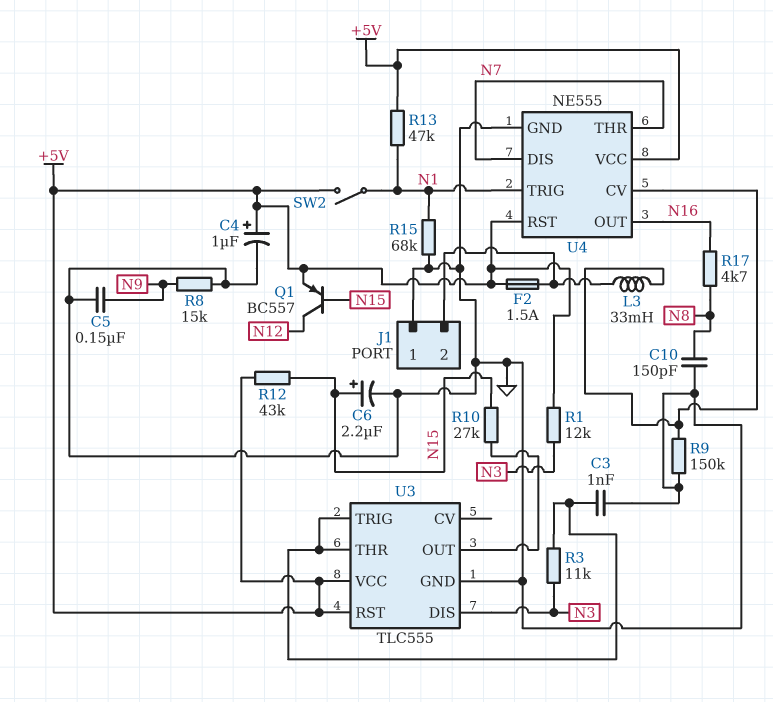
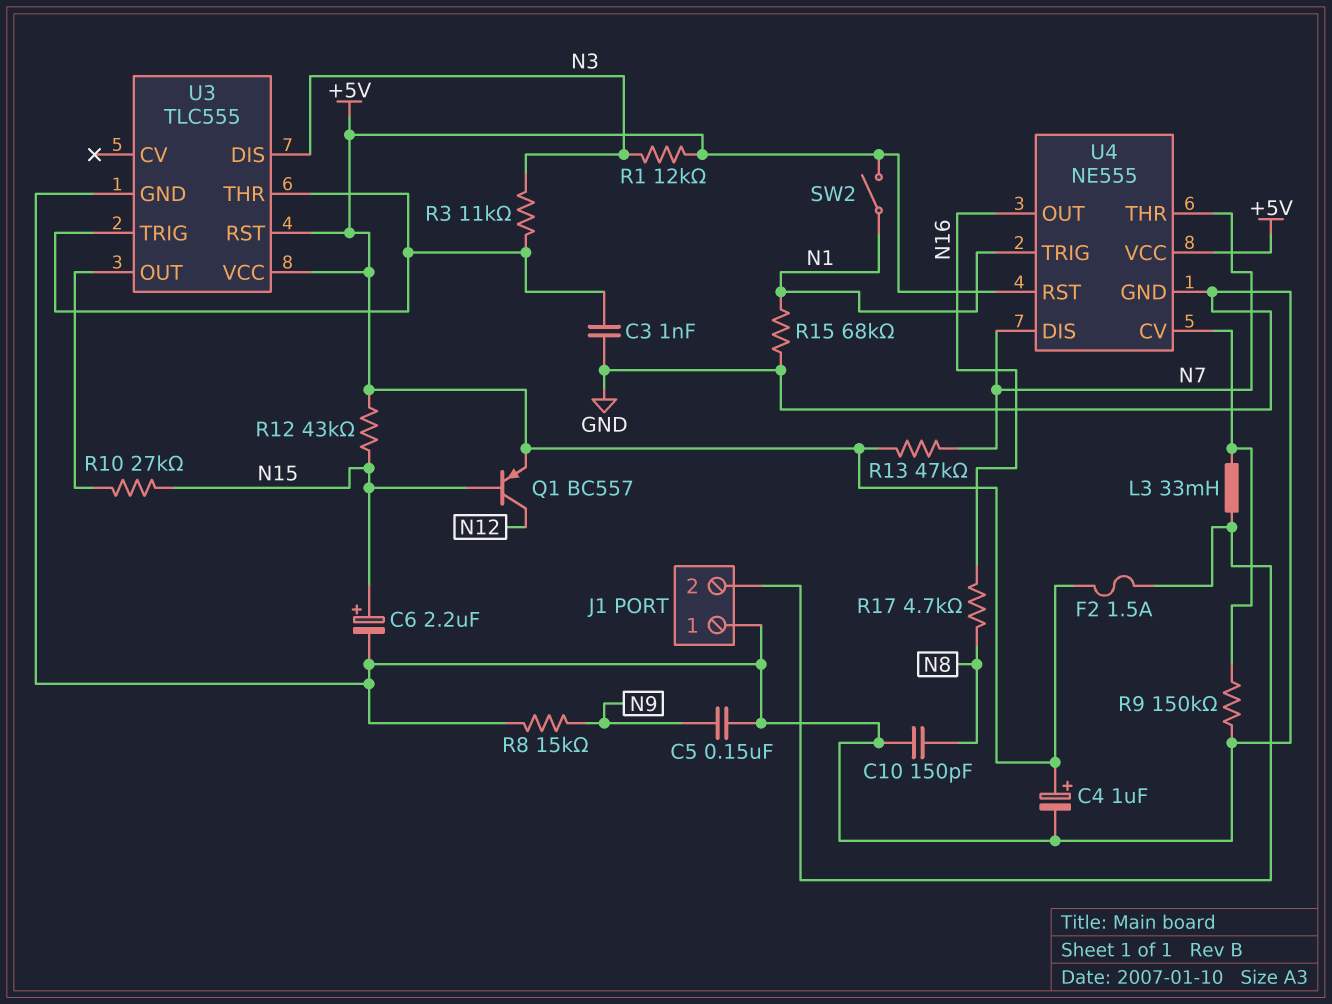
R13: 47k (+5V, N1) -> 47k (+5V, N7)

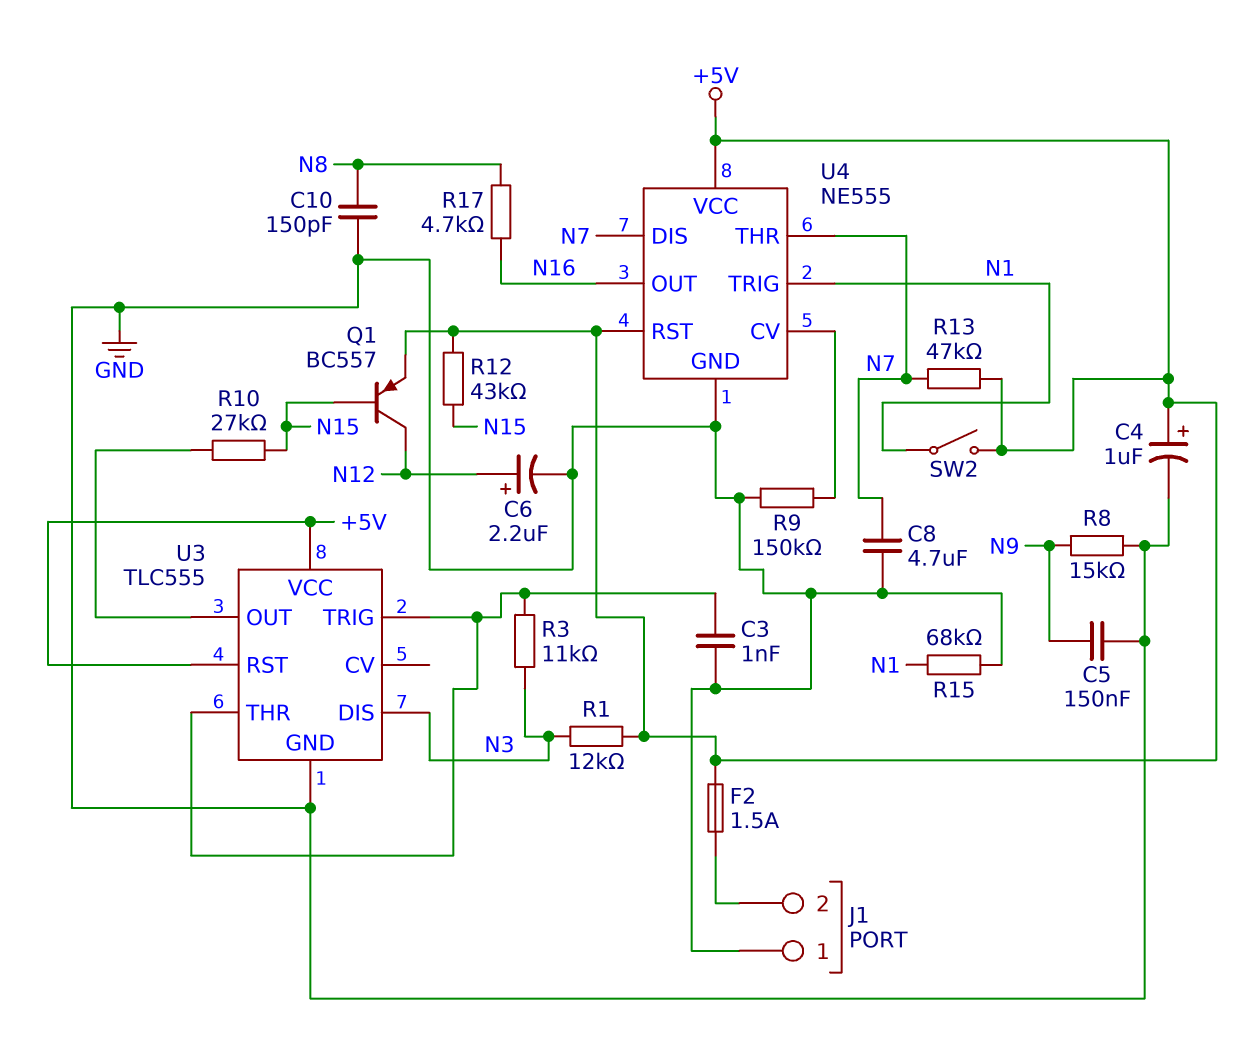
C6: 2.2uF (plus N15, minus GND) -> 2.2uF (plus N12, minus GND)
C8: none -> 4.7uF (GND, N7)
L3: 33mH (J1/2, U4/CV) -> none

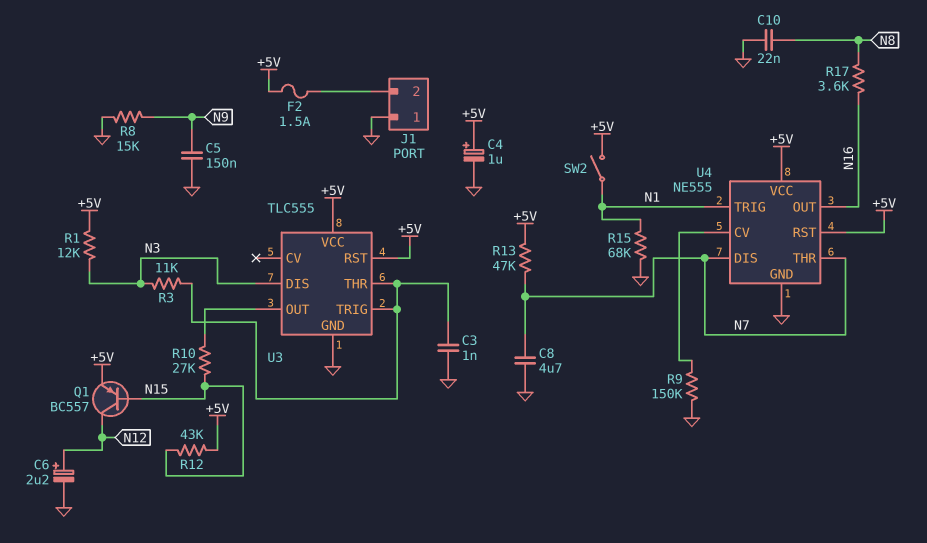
C10: 150pF (GND, N8) -> 22nF (GND, N8)
R17: 4.7k (N8, N16) -> 3.6k (N8, N16)

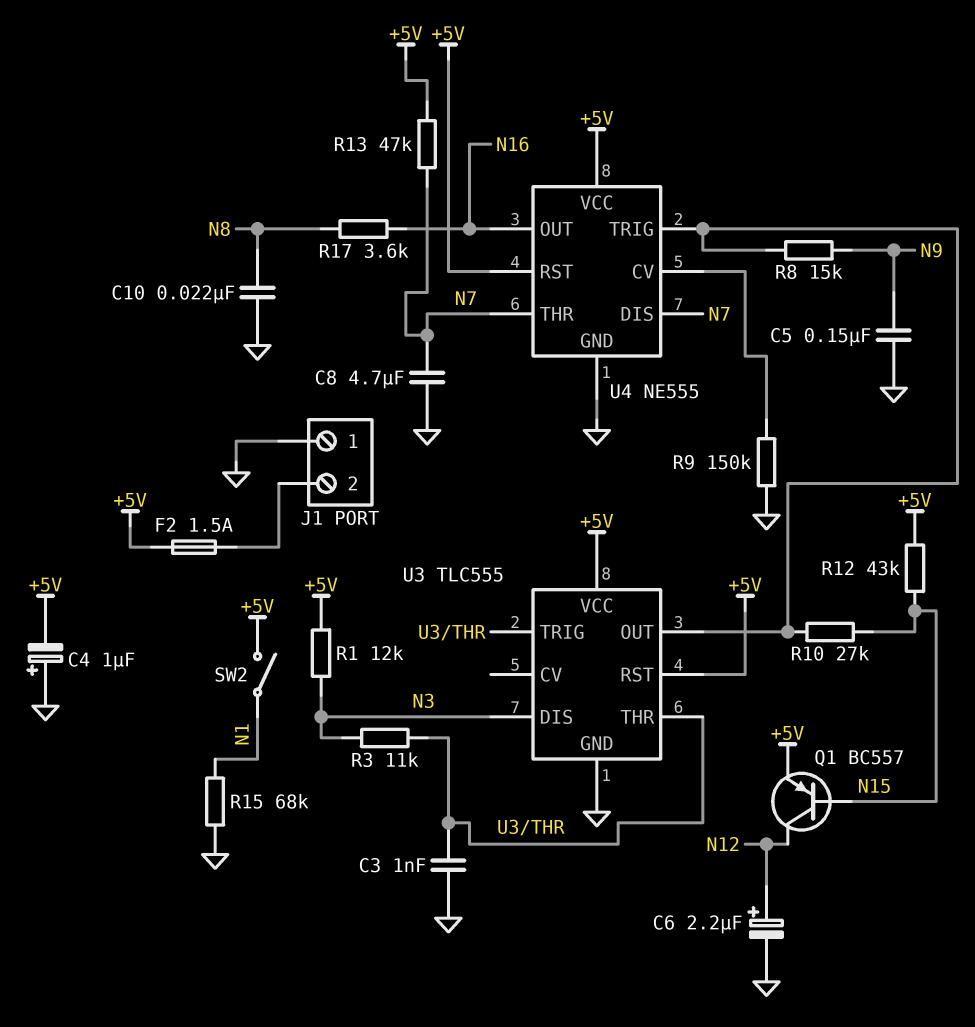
C4: 1uF (plus +5V, minus GND) -> 1uF (plus GND, minus +5V)
R8: 15k (GND, N9) -> 15k (N9, U3/OUT)
U4 pin TRIG: N1 -> U3/OUT

